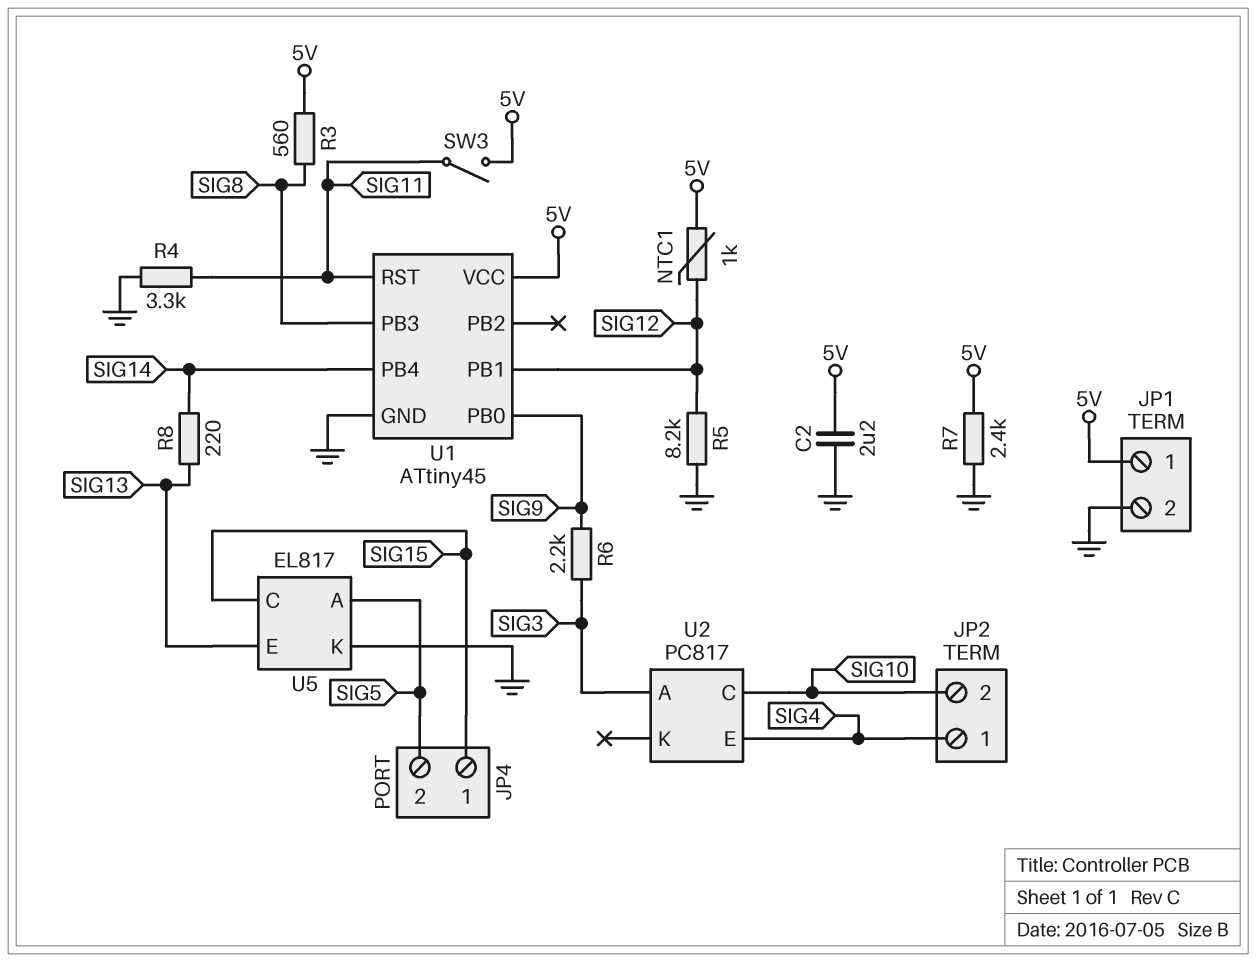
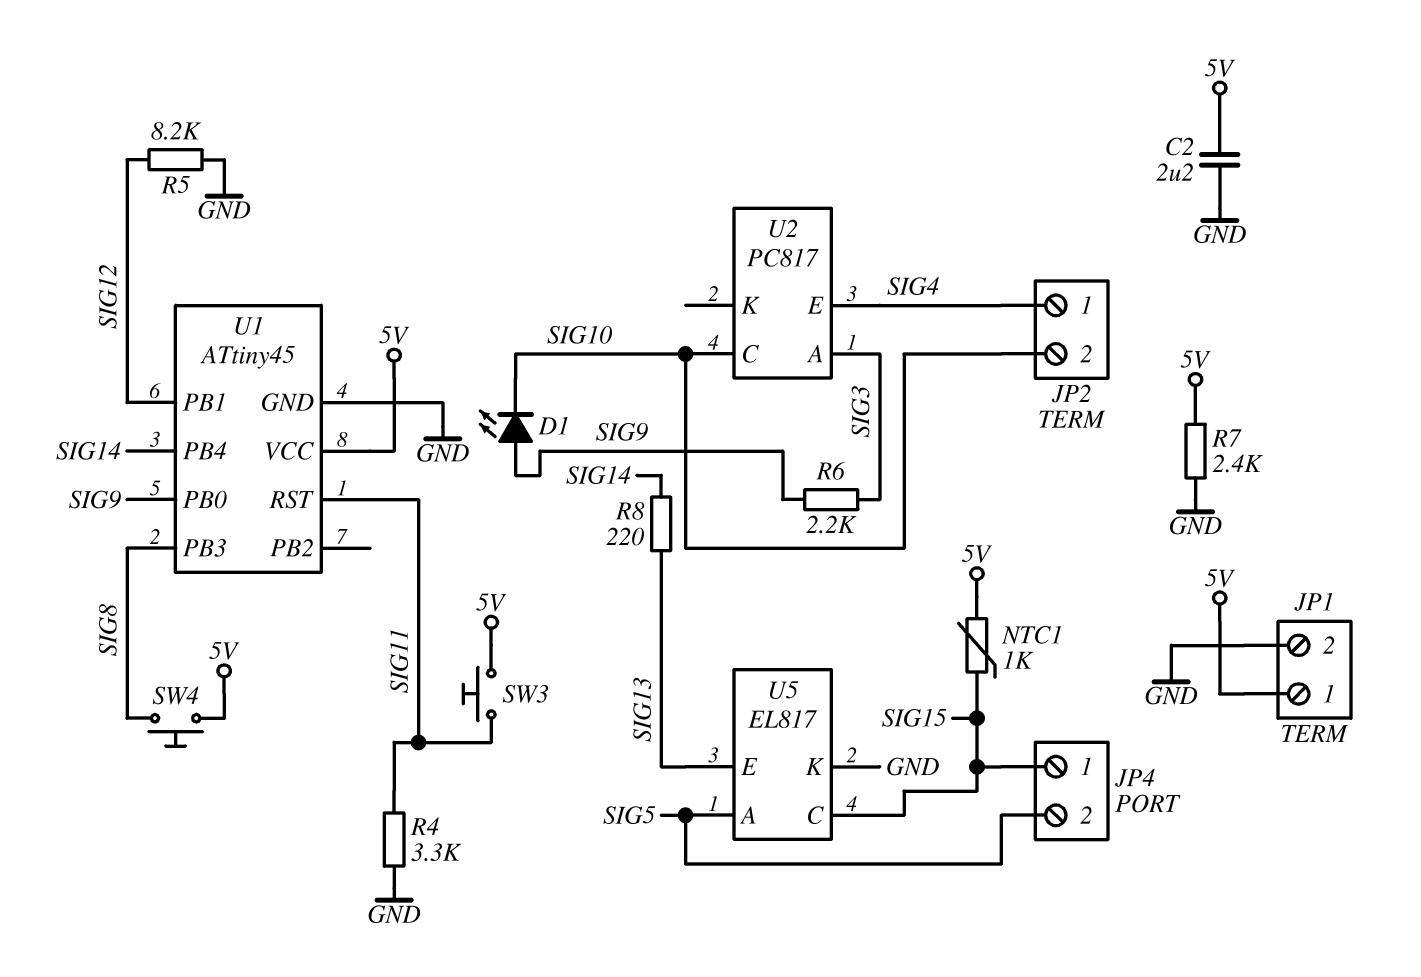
D1: none -> LED (A SIG9, K SIG10)
NTC1: 1k (5V, SIG12) -> 1k (5V, SIG15)
R3: 560 (5V, SIG8) -> none
SW3: switch (5V, SIG11) -> button (5V, SIG11)
SW4: none -> button (5V, SIG8)

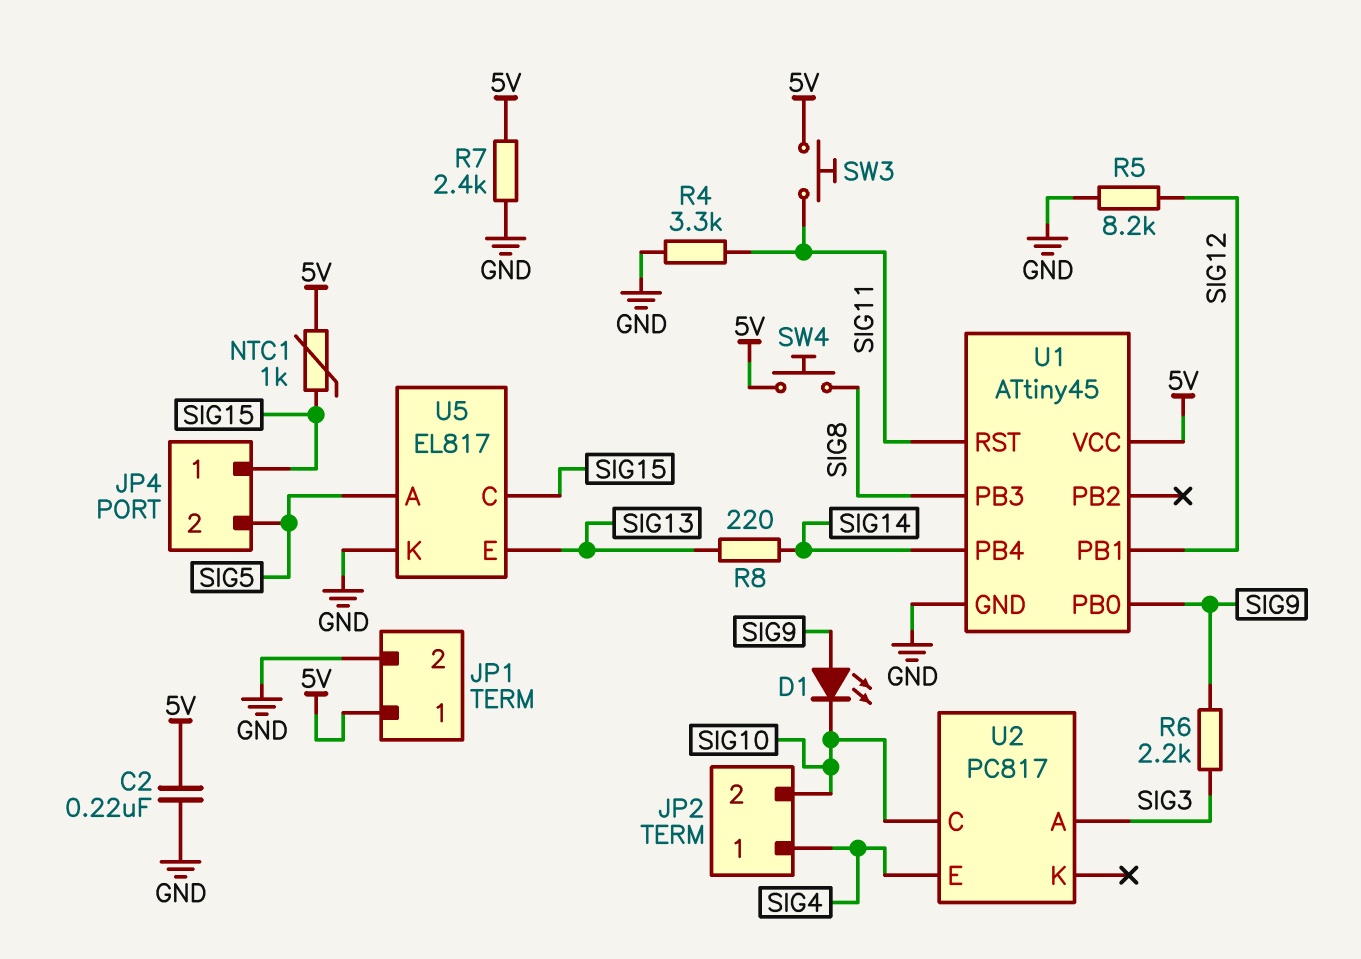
C2: 2.2uF (5V, GND) -> 220nF (5V, GND)

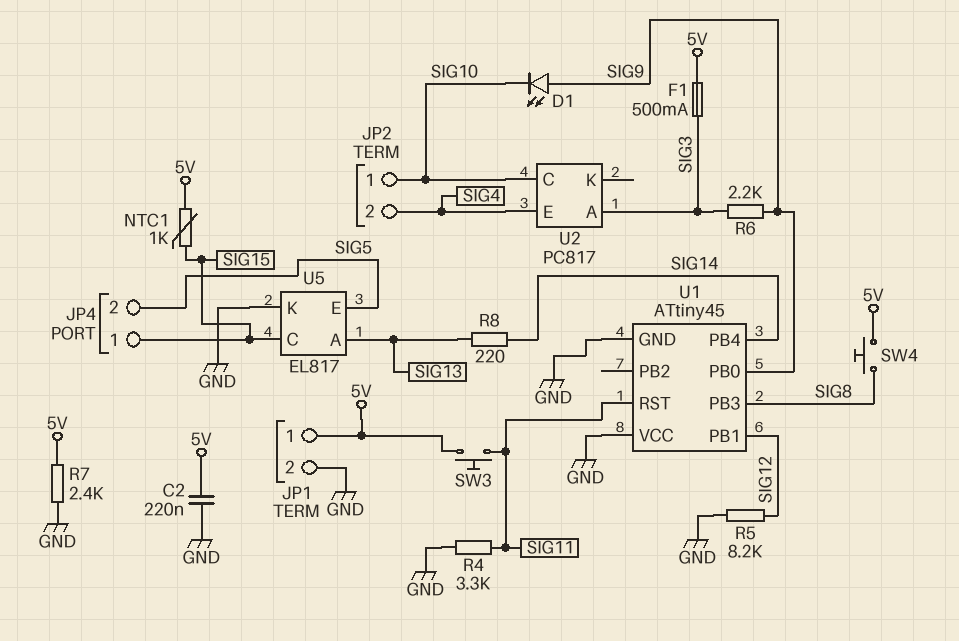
F1: none -> 500mA (5V, SIG3)
JP2 pin 1: SIG4 -> SIG10
JP2 pin 2: SIG10 -> SIG4
U1 pin VCC: 5V -> GND
U5 pin A: SIG5 -> SIG13
U5 pin E: SIG13 -> SIG5

